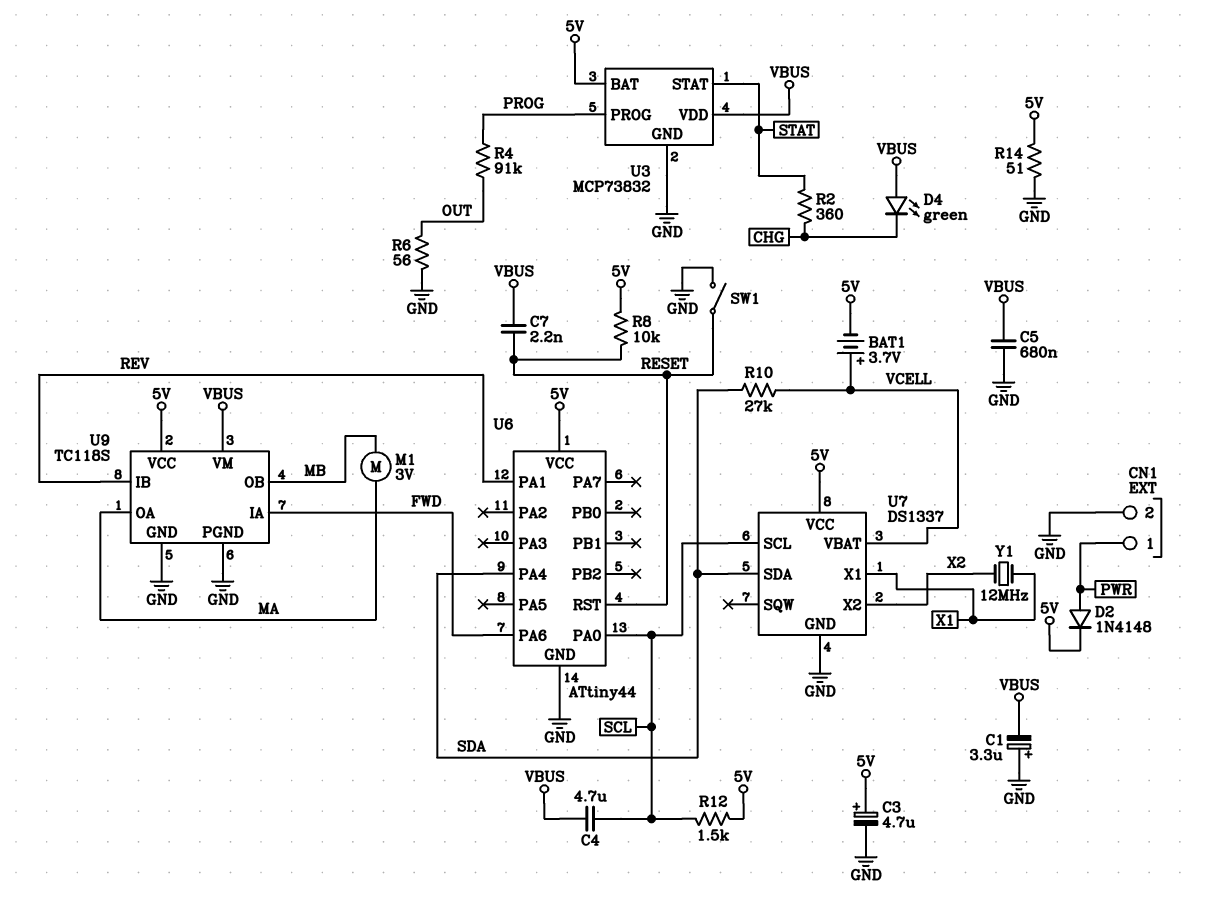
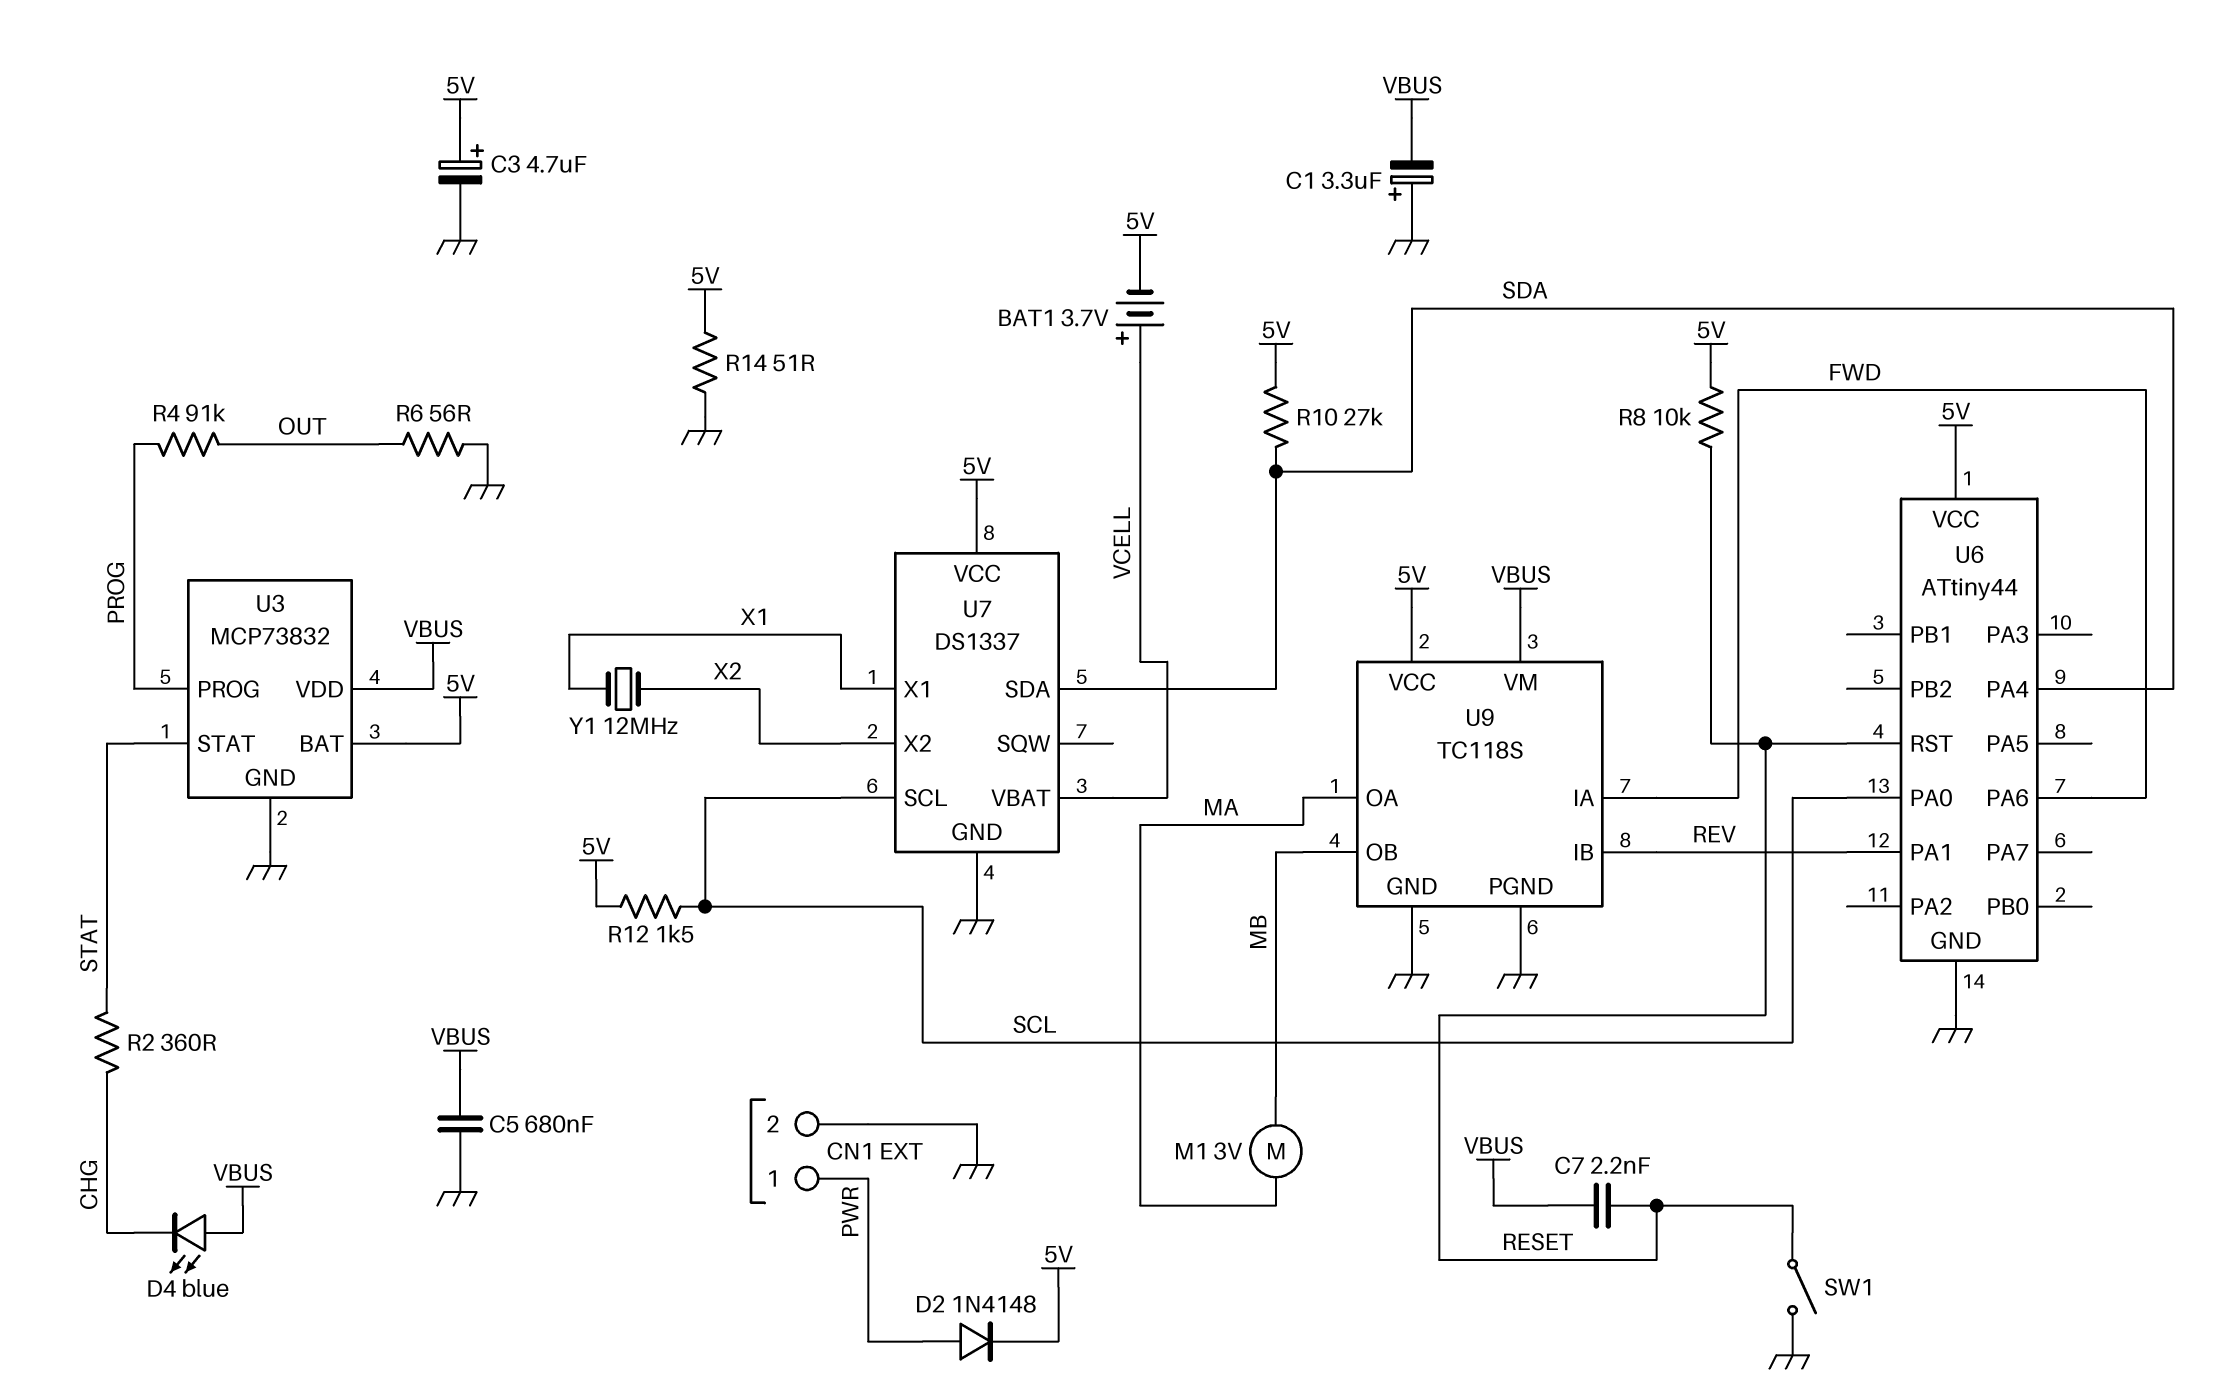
C4: 4.7uF (SCL, VBUS) -> none
D4: LED green (A VBUS, K CHG) -> LED blue (A VBUS, K CHG)
R10: 27k (SDA, VCELL) -> 27k (5V, SDA)

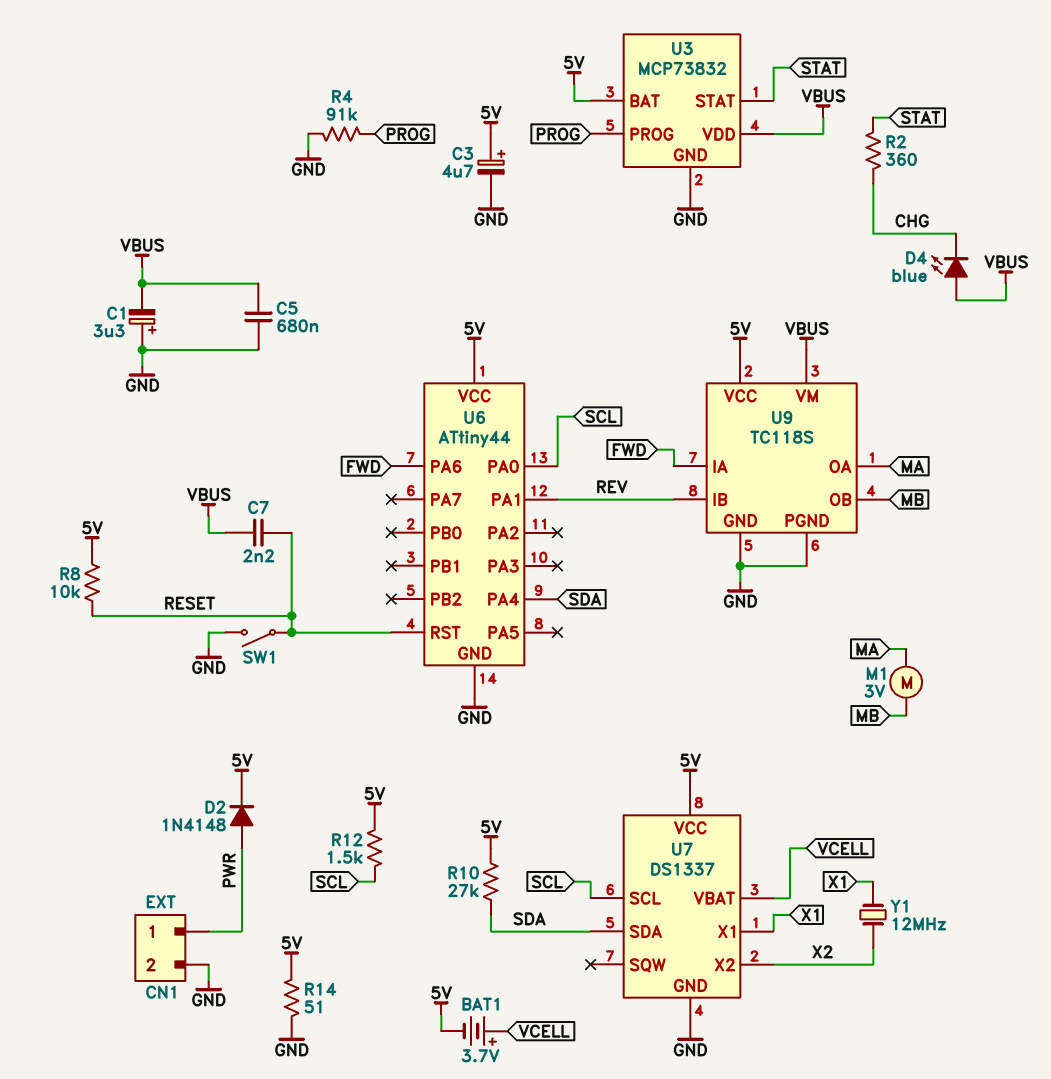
R4: 91k (OUT, PROG) -> 91k (GND, PROG)
R6: 56 (GND, OUT) -> none

